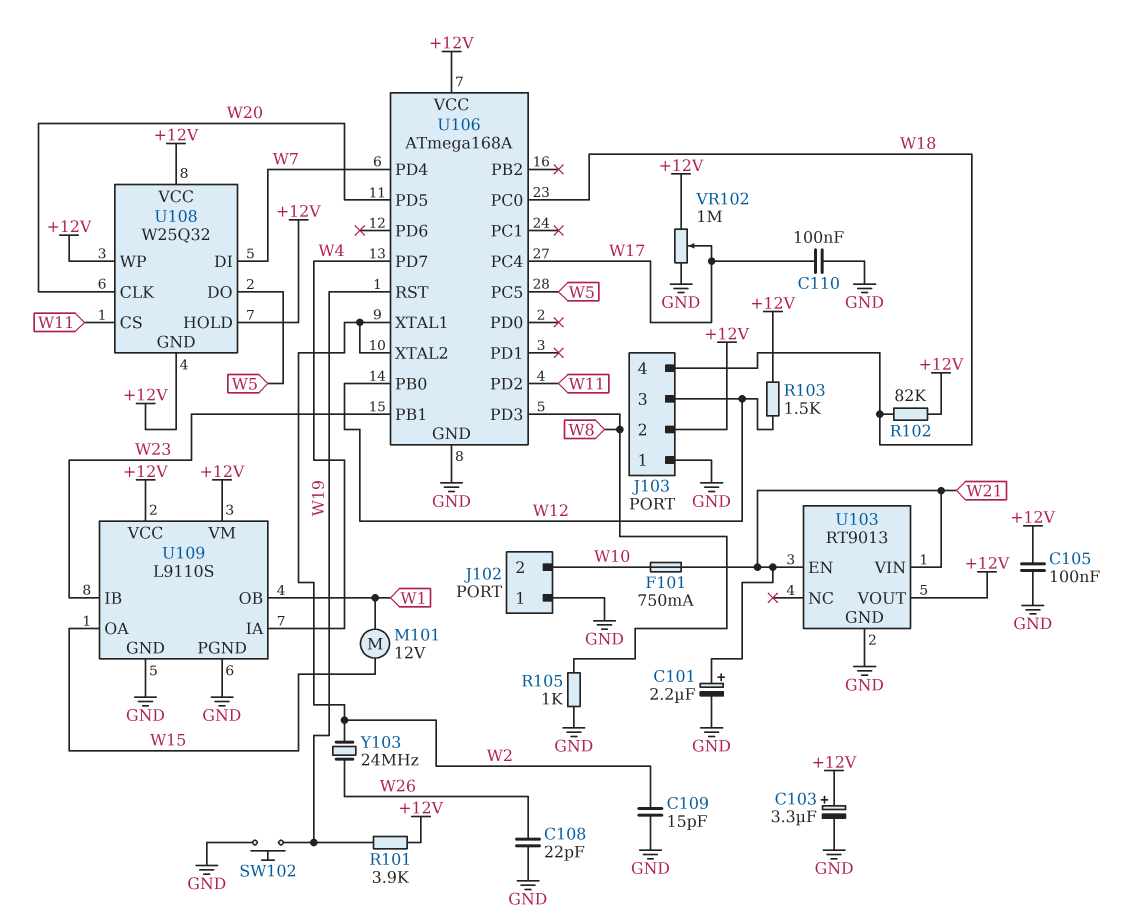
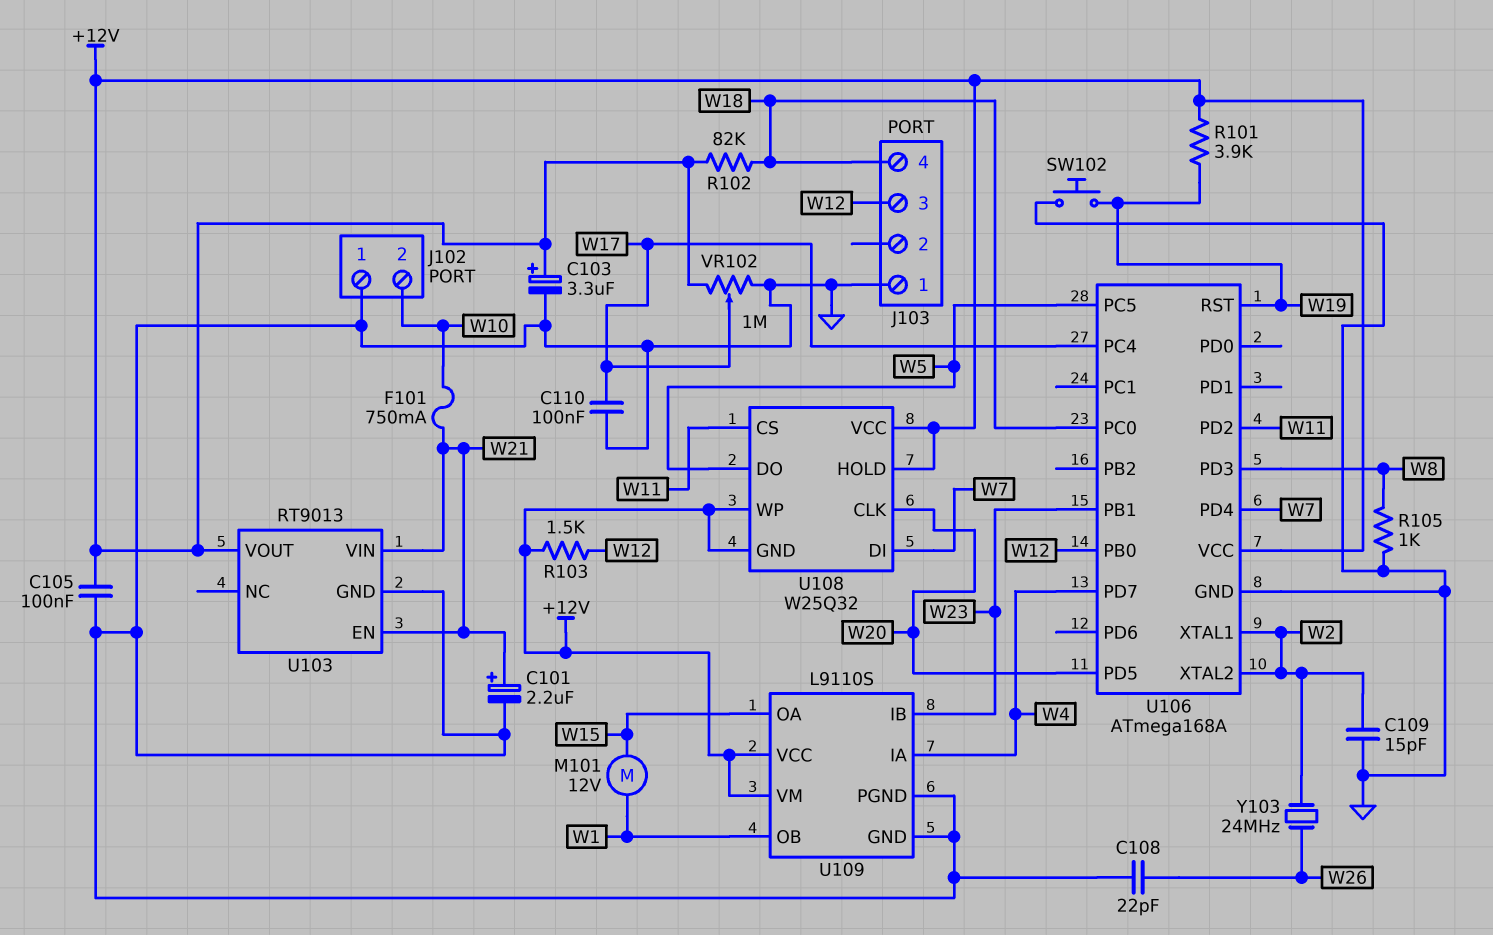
J103 pin 2: +12V -> none

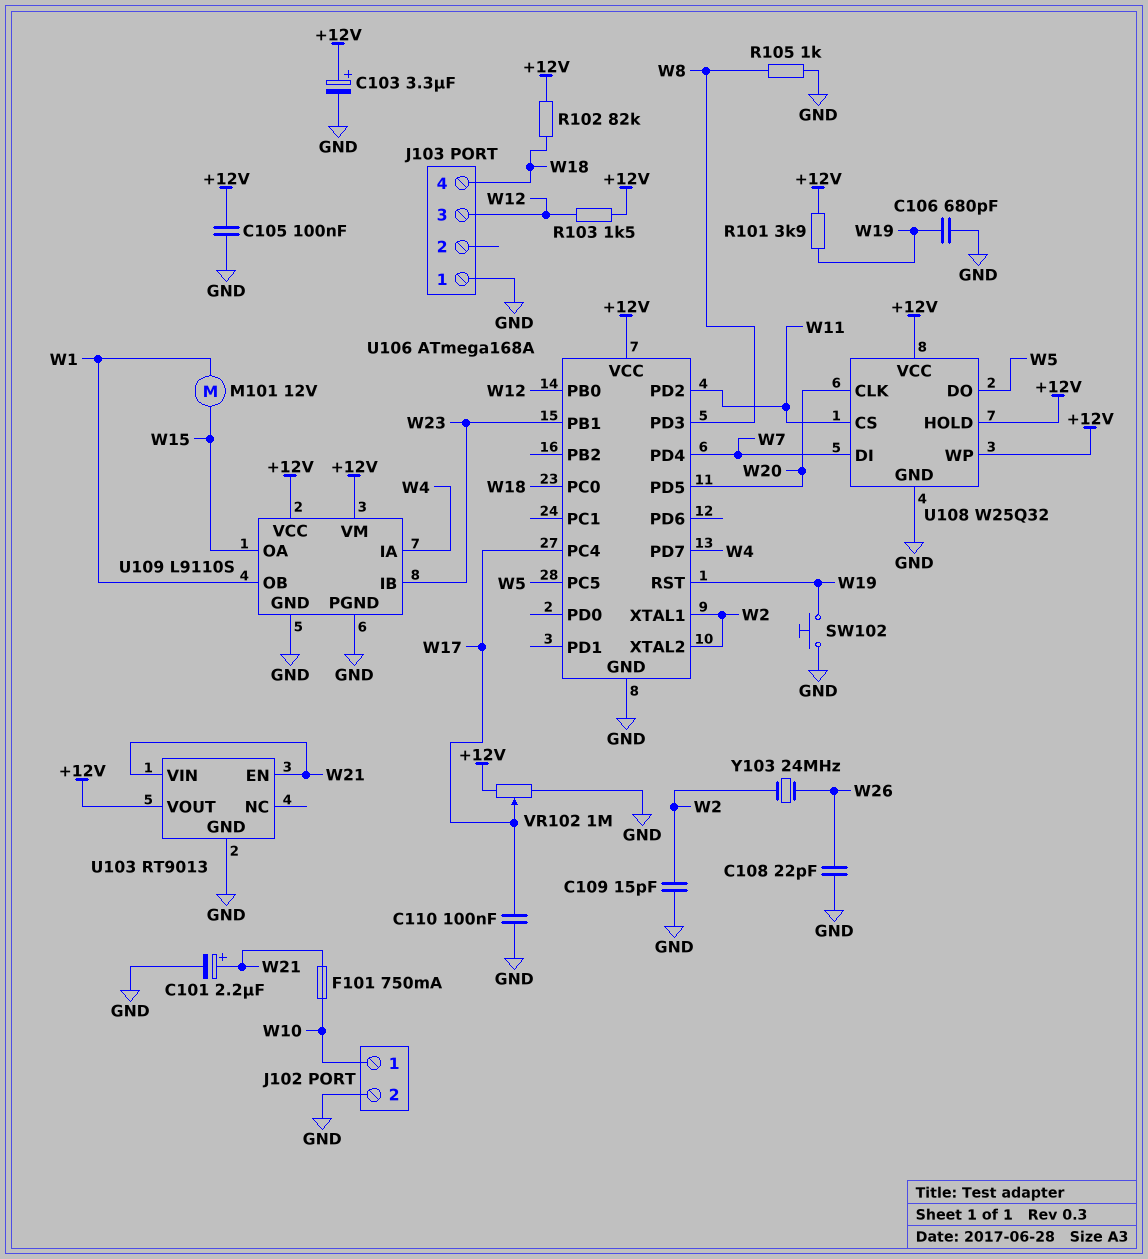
C106: none -> 680pF (GND, W19)
J102 pin 1: GND -> W10
J102 pin 2: W10 -> GND
U108 pin GND: +12V -> GND

